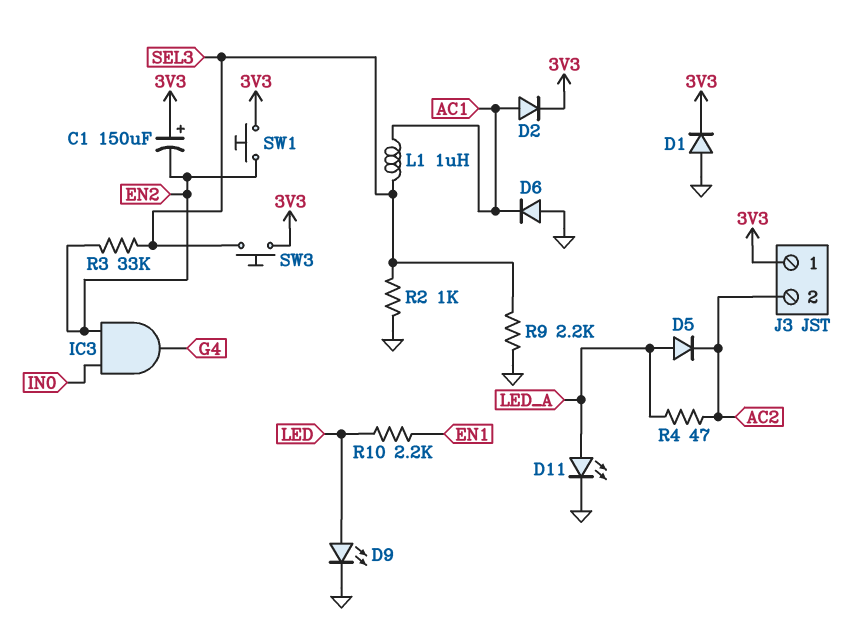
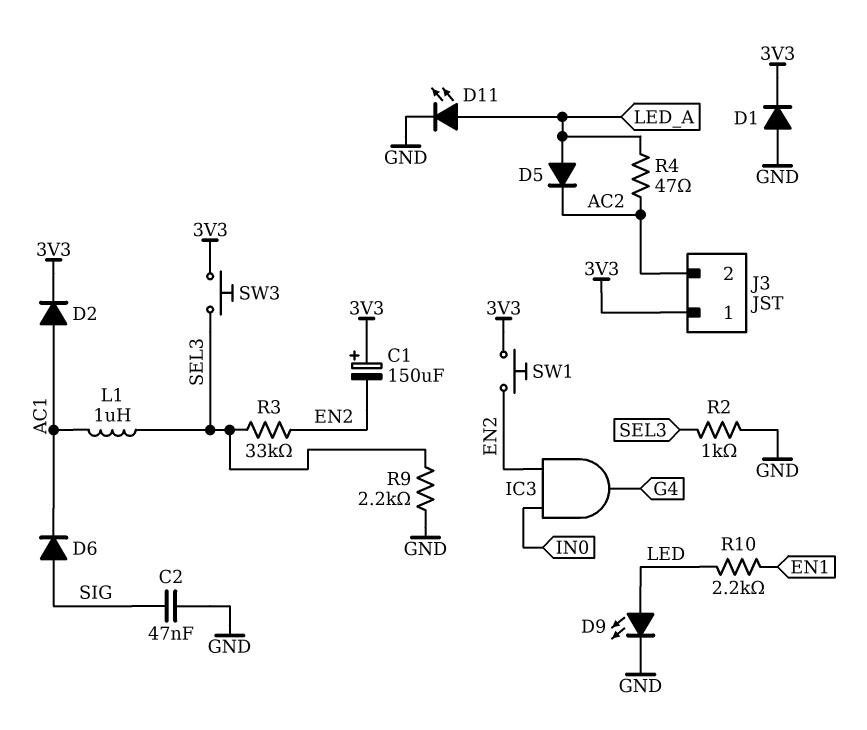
C2: none -> 47nF (GND, SIG)
D6: diode (A GND, K AC1) -> diode (A SIG, K AC1)

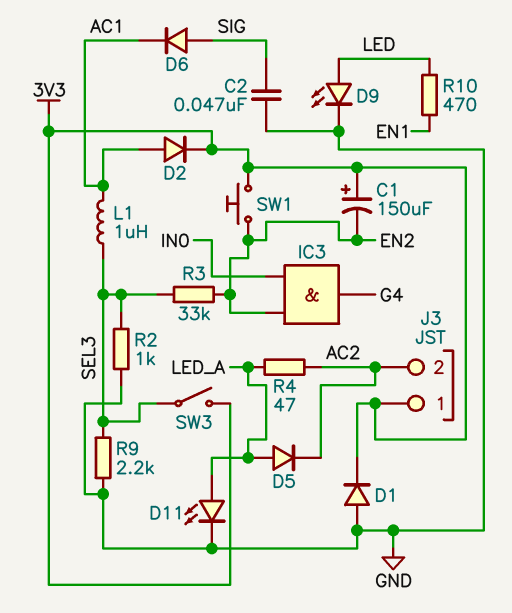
R10: 2.2k (EN1, LED) -> 470 (EN1, LED)
SW3: button (3V3, SEL3) -> switch (3V3, SEL3)

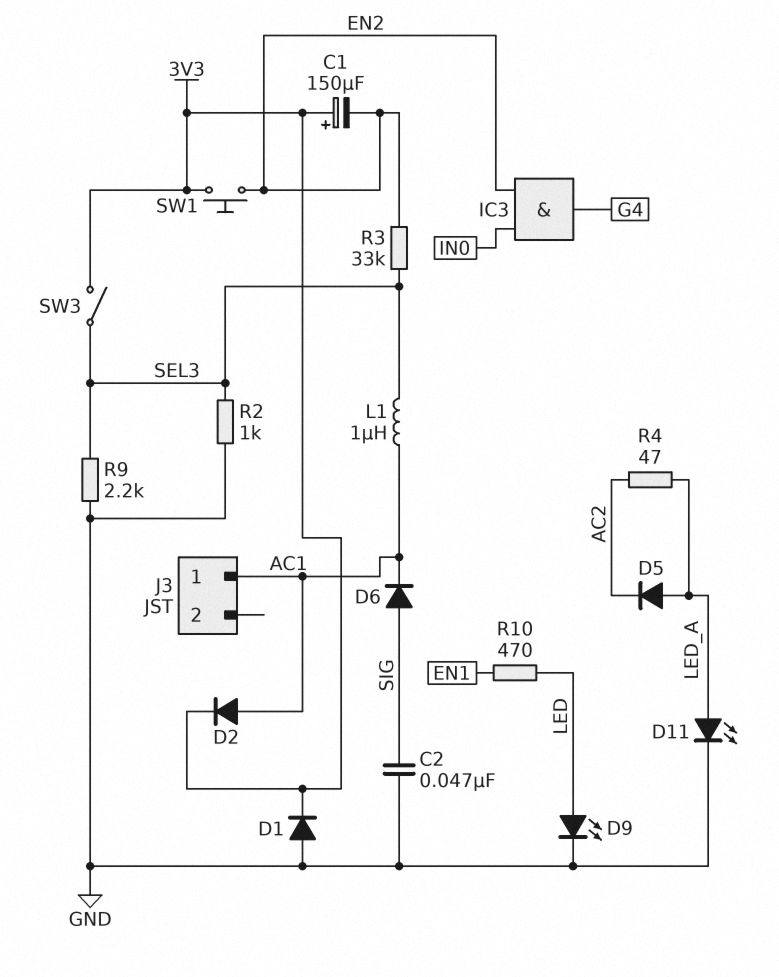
J3 pin 1: 3V3 -> AC1
J3 pin 2: AC2 -> none

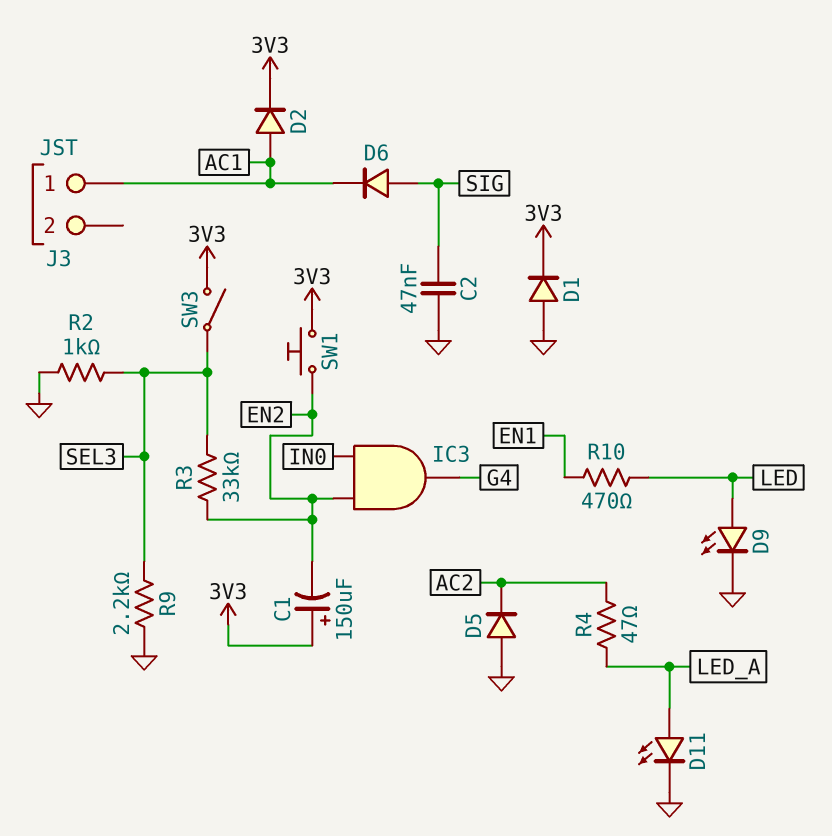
D5: diode (A LED_A, K AC2) -> diode (A GND, K AC2)
L1: 1uH (AC1, SEL3) -> none

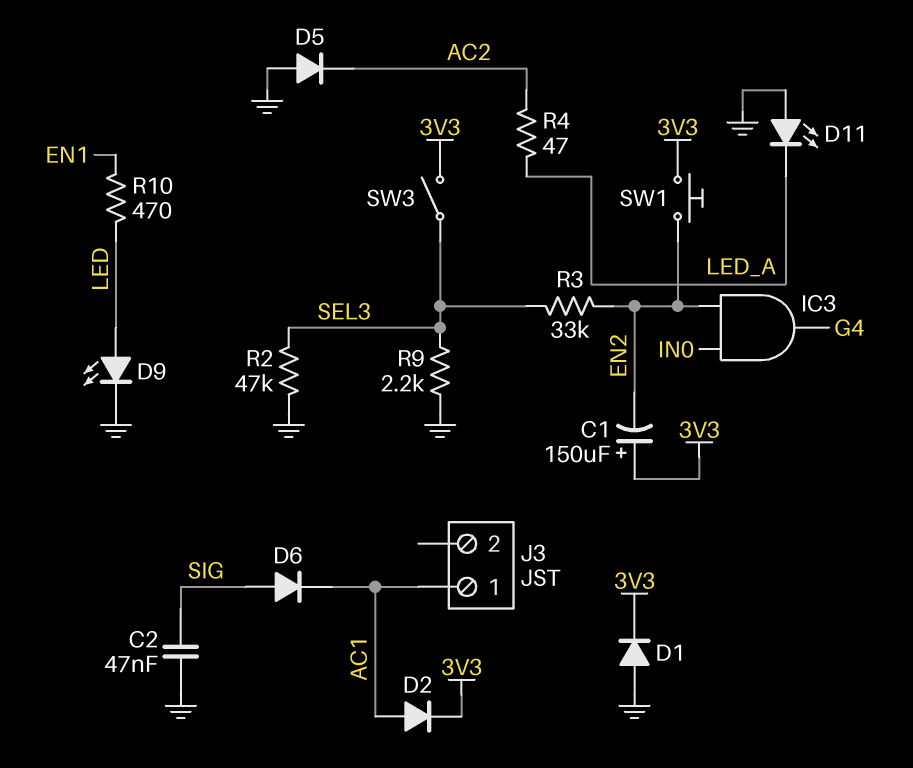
D11: LED (A LED_A, K GND) -> LED (A GND, K LED_A)
R2: 1k (GND, SEL3) -> 47k (GND, SEL3)

